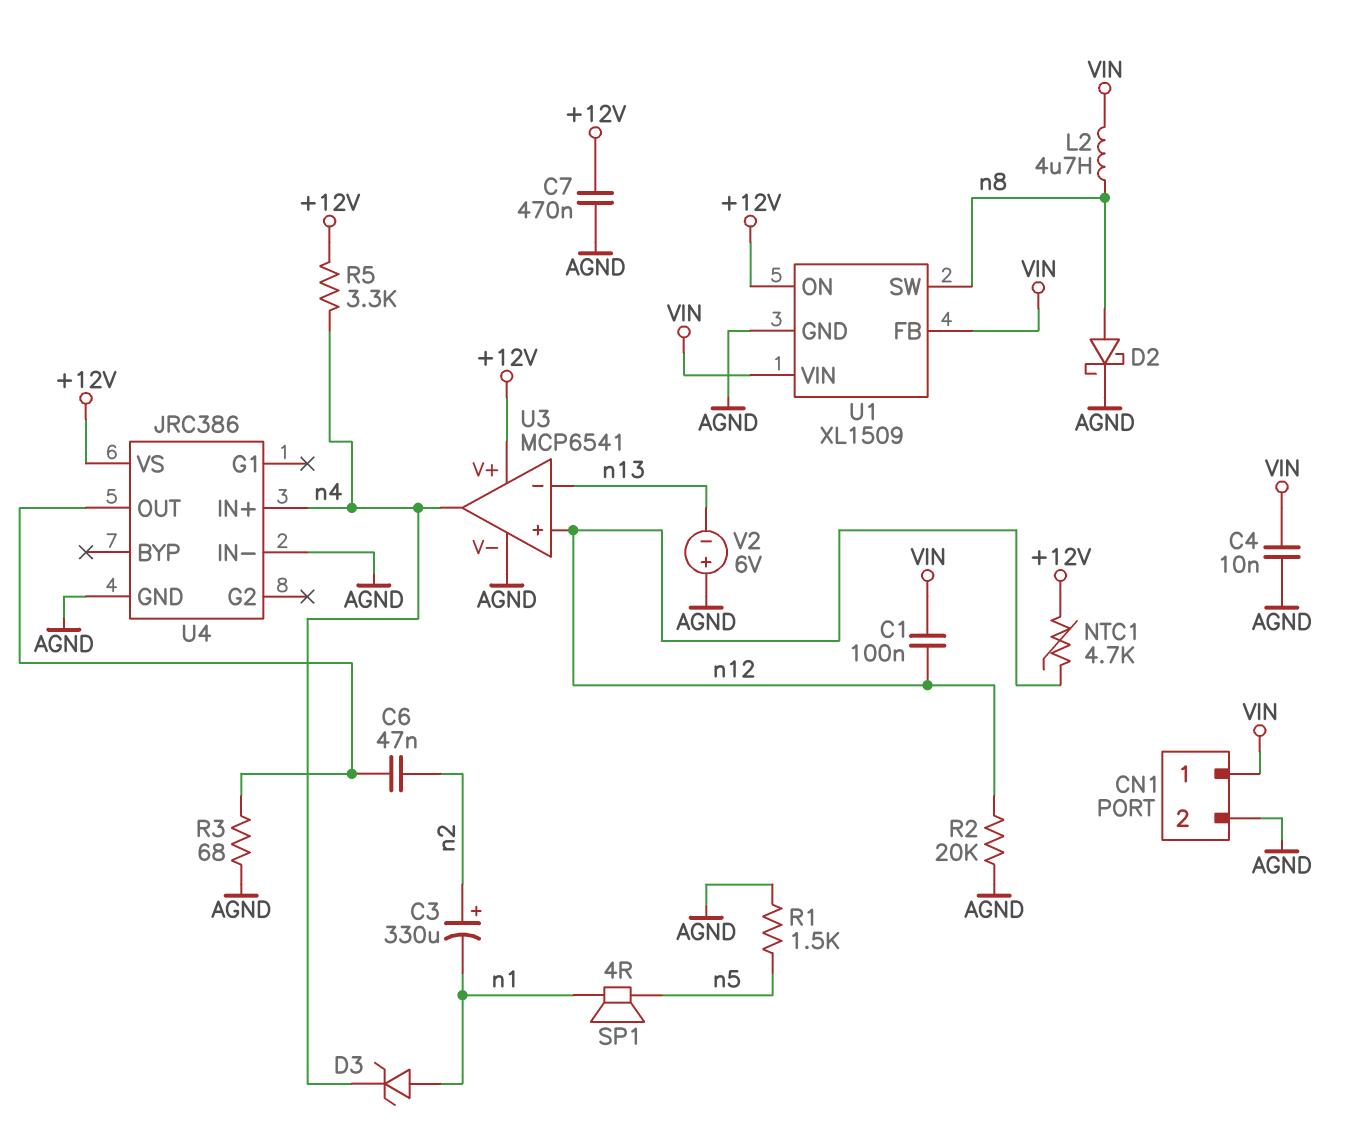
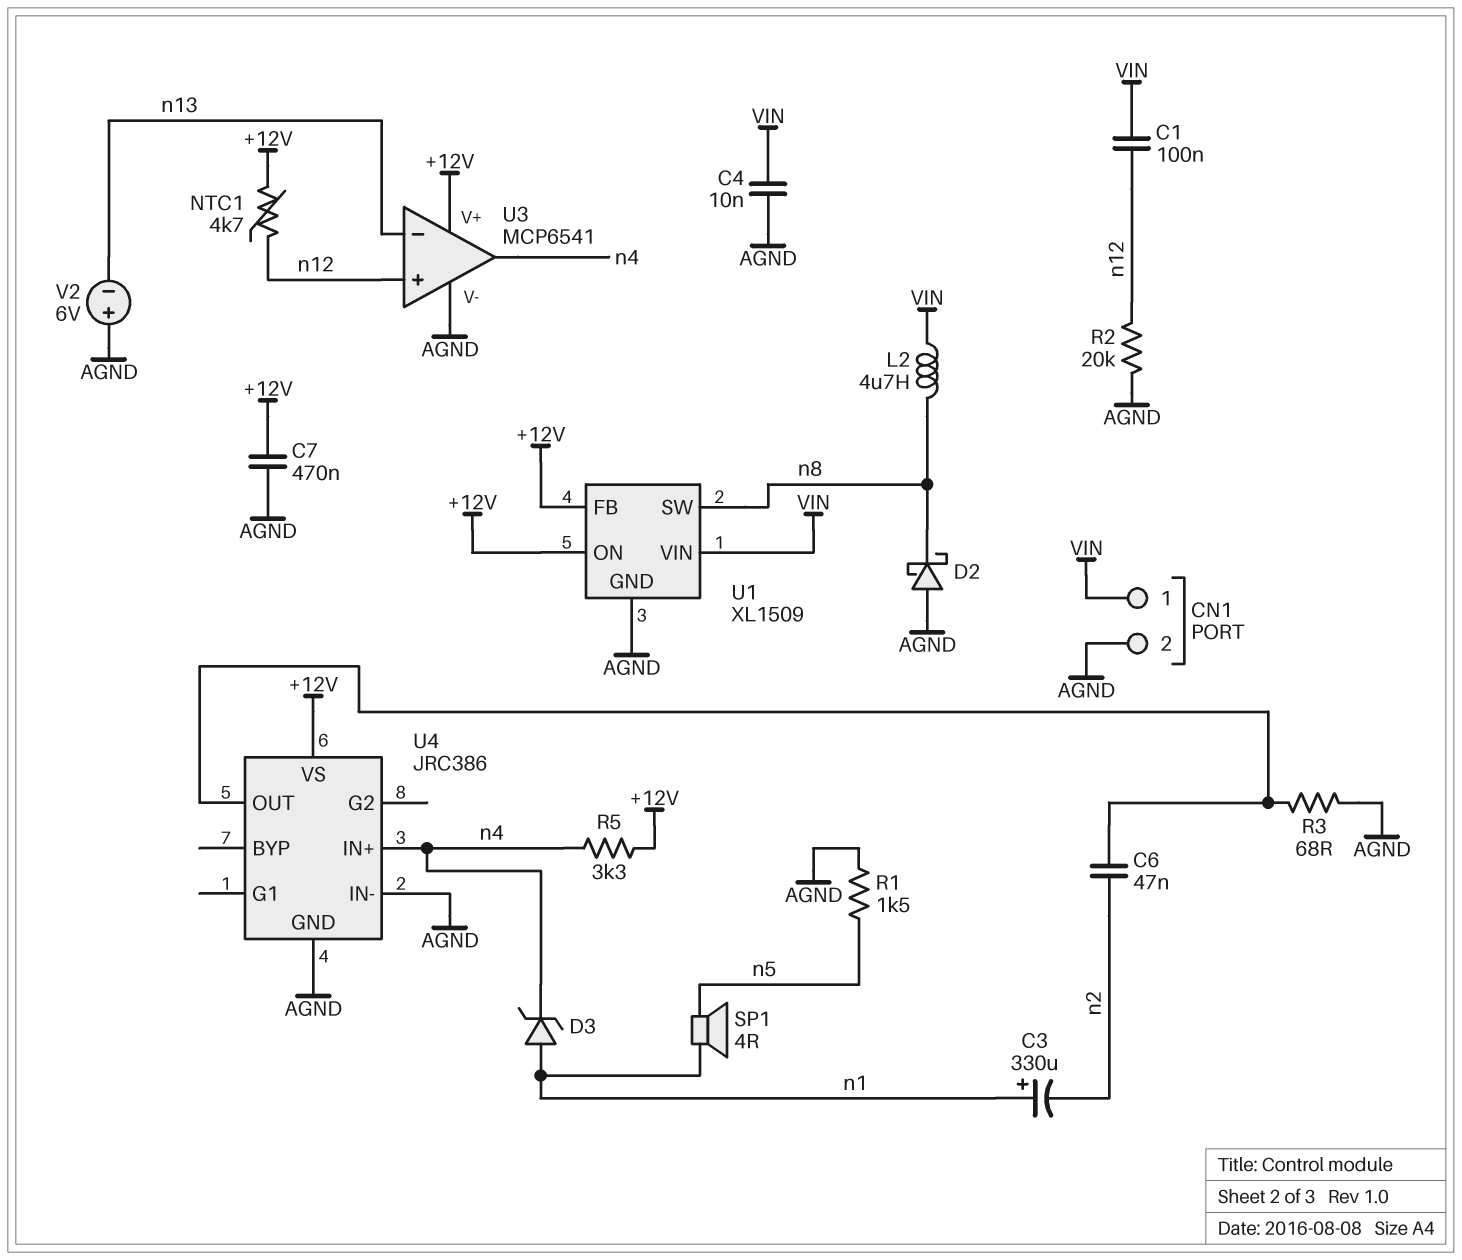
C3: 330uF (plus n2, minus n1) -> 330uF (plus n1, minus n2)
D2: schottky (A n8, K AGND) -> schottky (A AGND, K n8)
U1 pin FB: VIN -> +12V

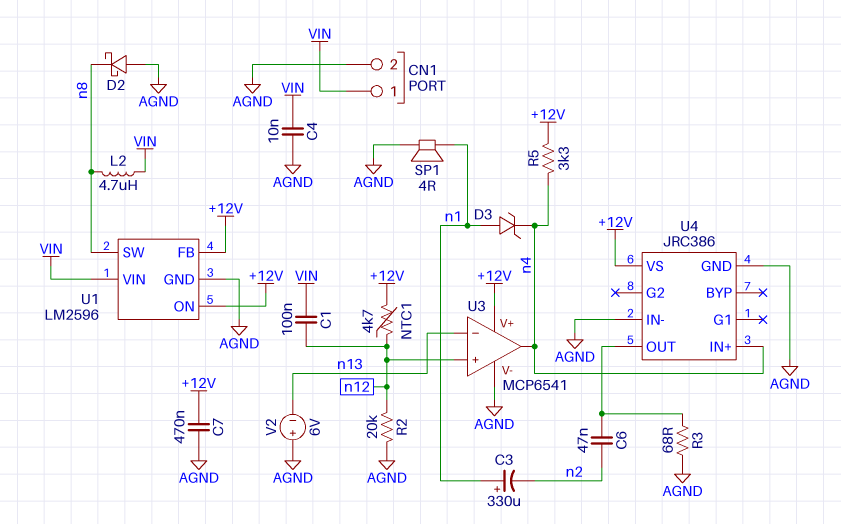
R1: 1.5k (AGND, n5) -> none
SP1: speaker 4R (n1, n5) -> speaker 4R (AGND, n1)
U1: XL1509 -> LM2596

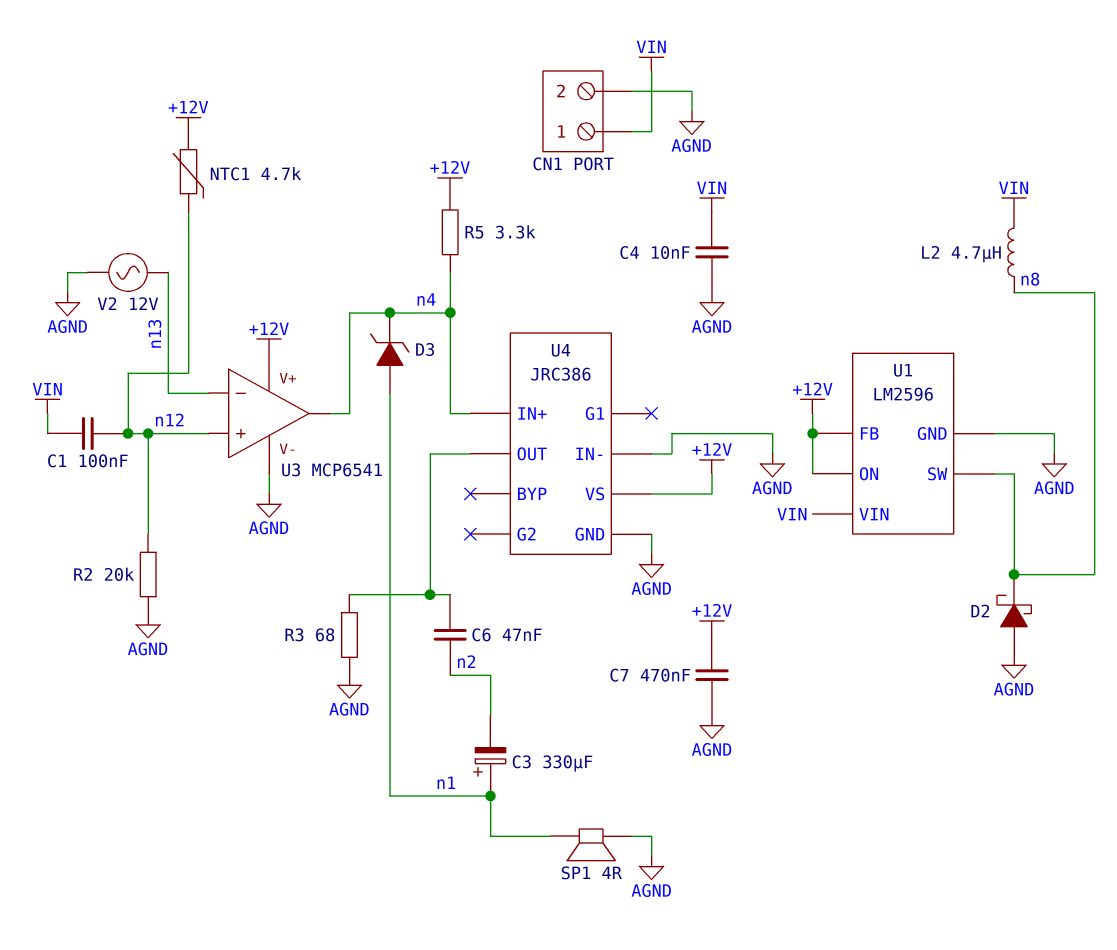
V2: 6V (plus AGND, minus n13) -> AC 12V (AGND, n13)

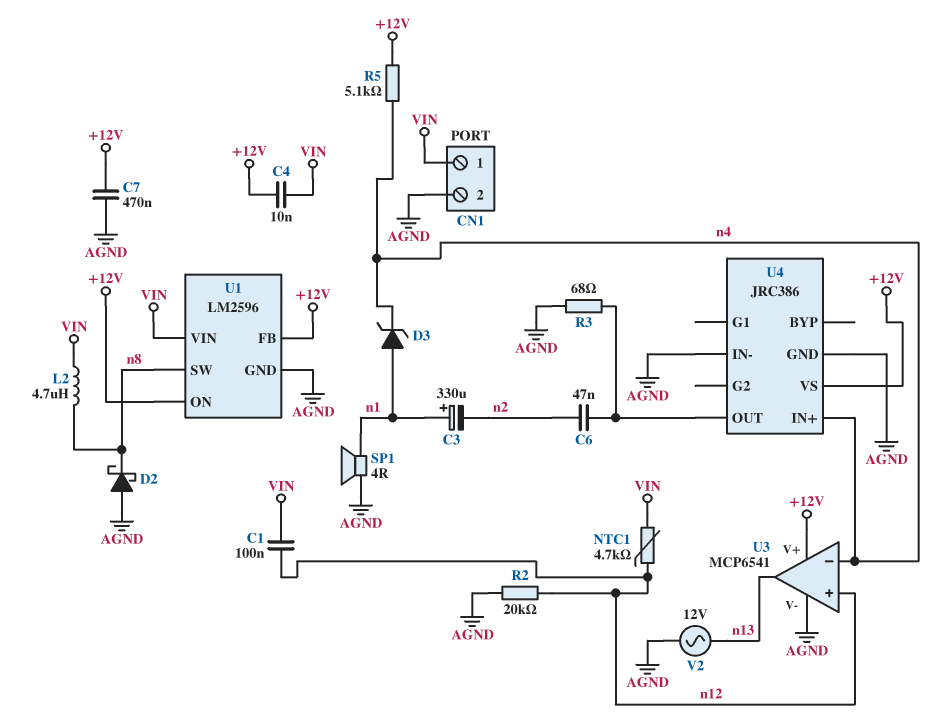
C4: 10nF (AGND, VIN) -> 10nF (+12V, VIN)
NTC1: 4.7k (+12V, n12) -> 4.7k (VIN, n12)
R5: 3.3k (+12V, n4) -> 5.1k (+12V, n4)
U3 pin in-: n13 -> n4
U3 pin out: n4 -> n13

